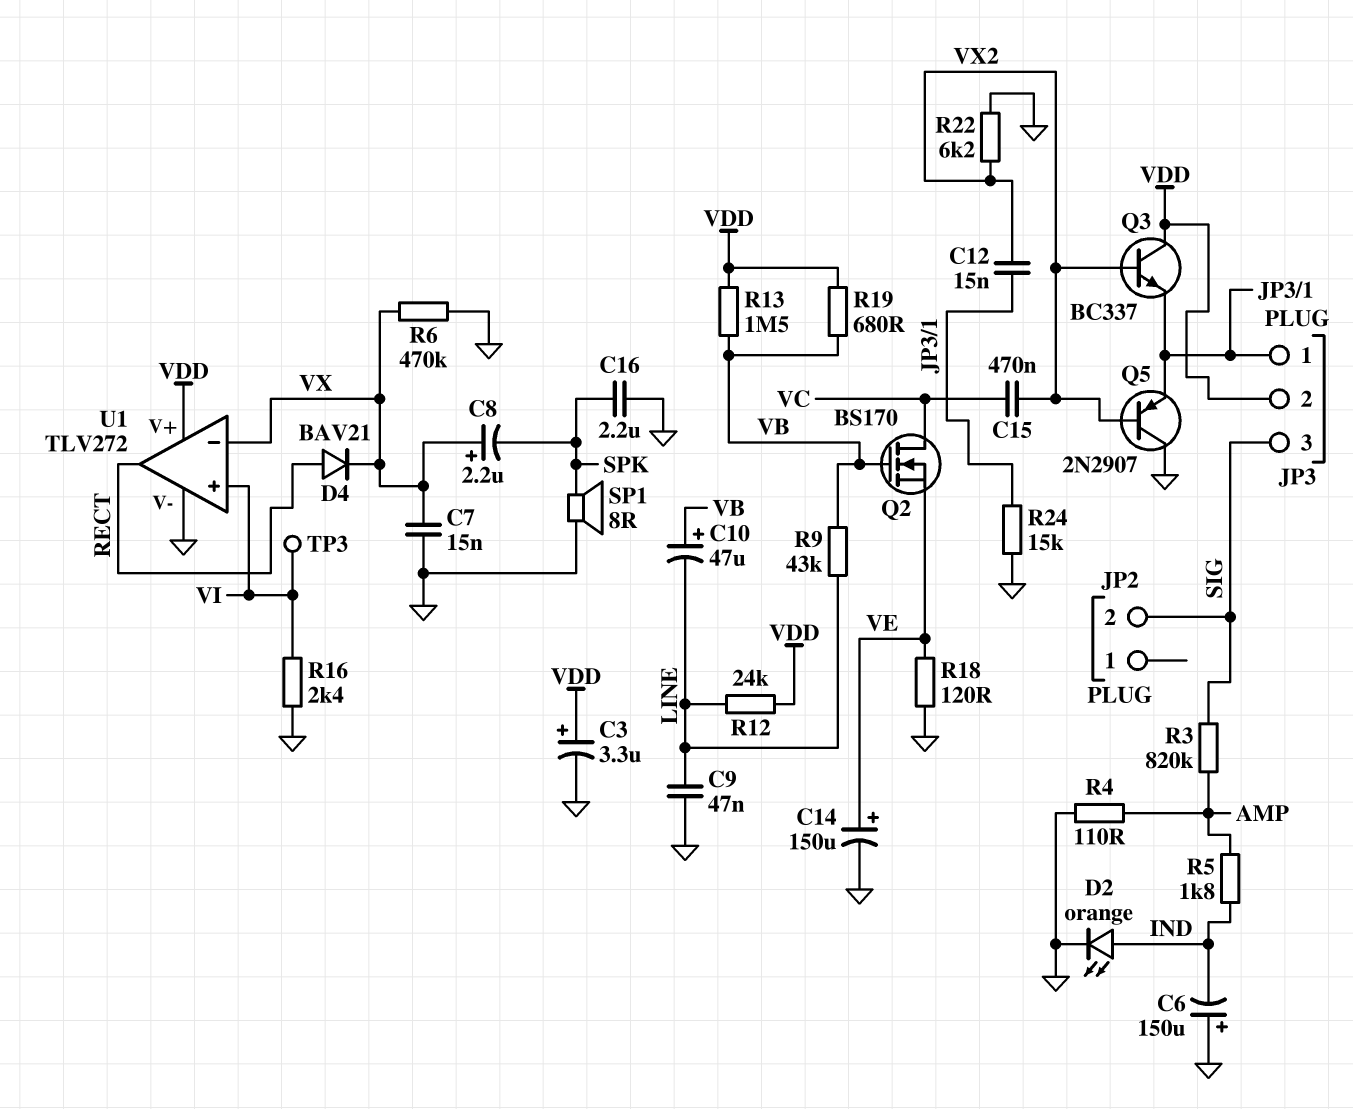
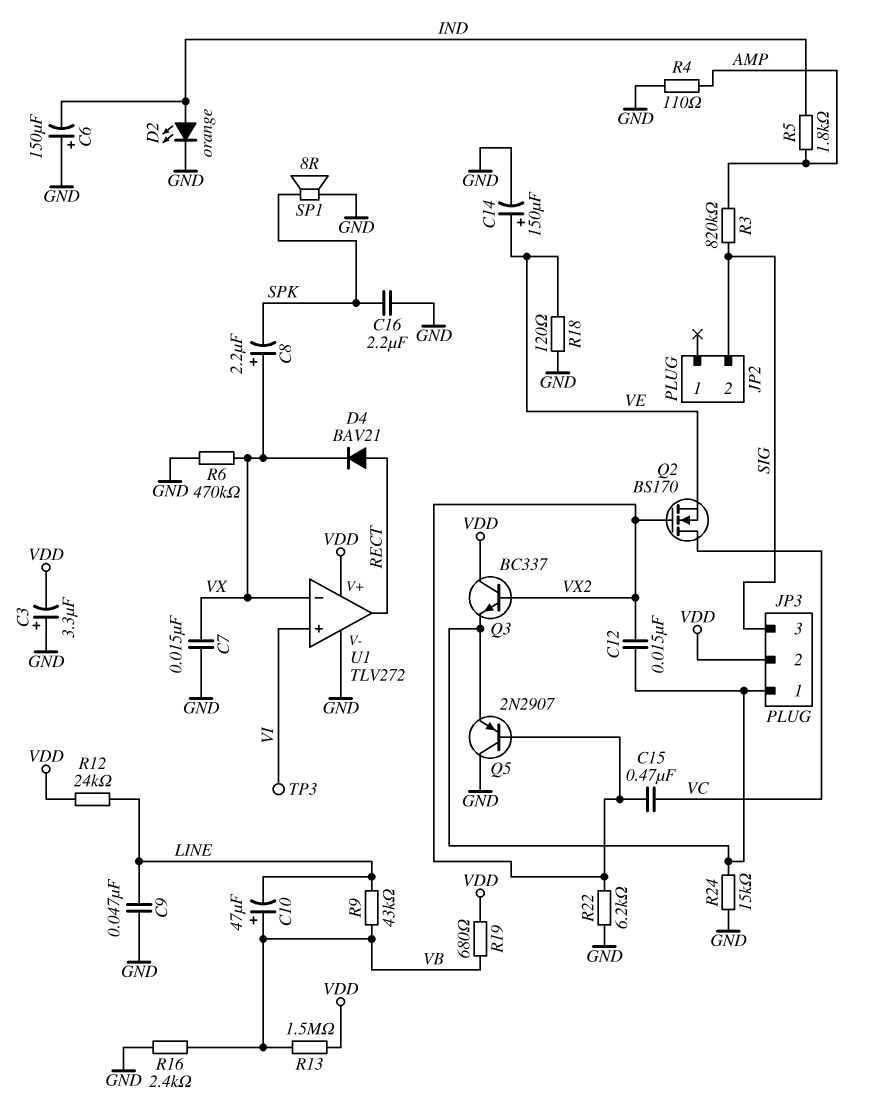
C3: 3.3uF (plus VDD, minus GND) -> 3.3uF (plus GND, minus VDD)
Q2: NMOS BS170 (G VB, D VC, S VE) -> NMOS BS170 (G VX2, D VC, S VE)
R16: 2.4k (GND, VI) -> 2.4k (GND, VB)

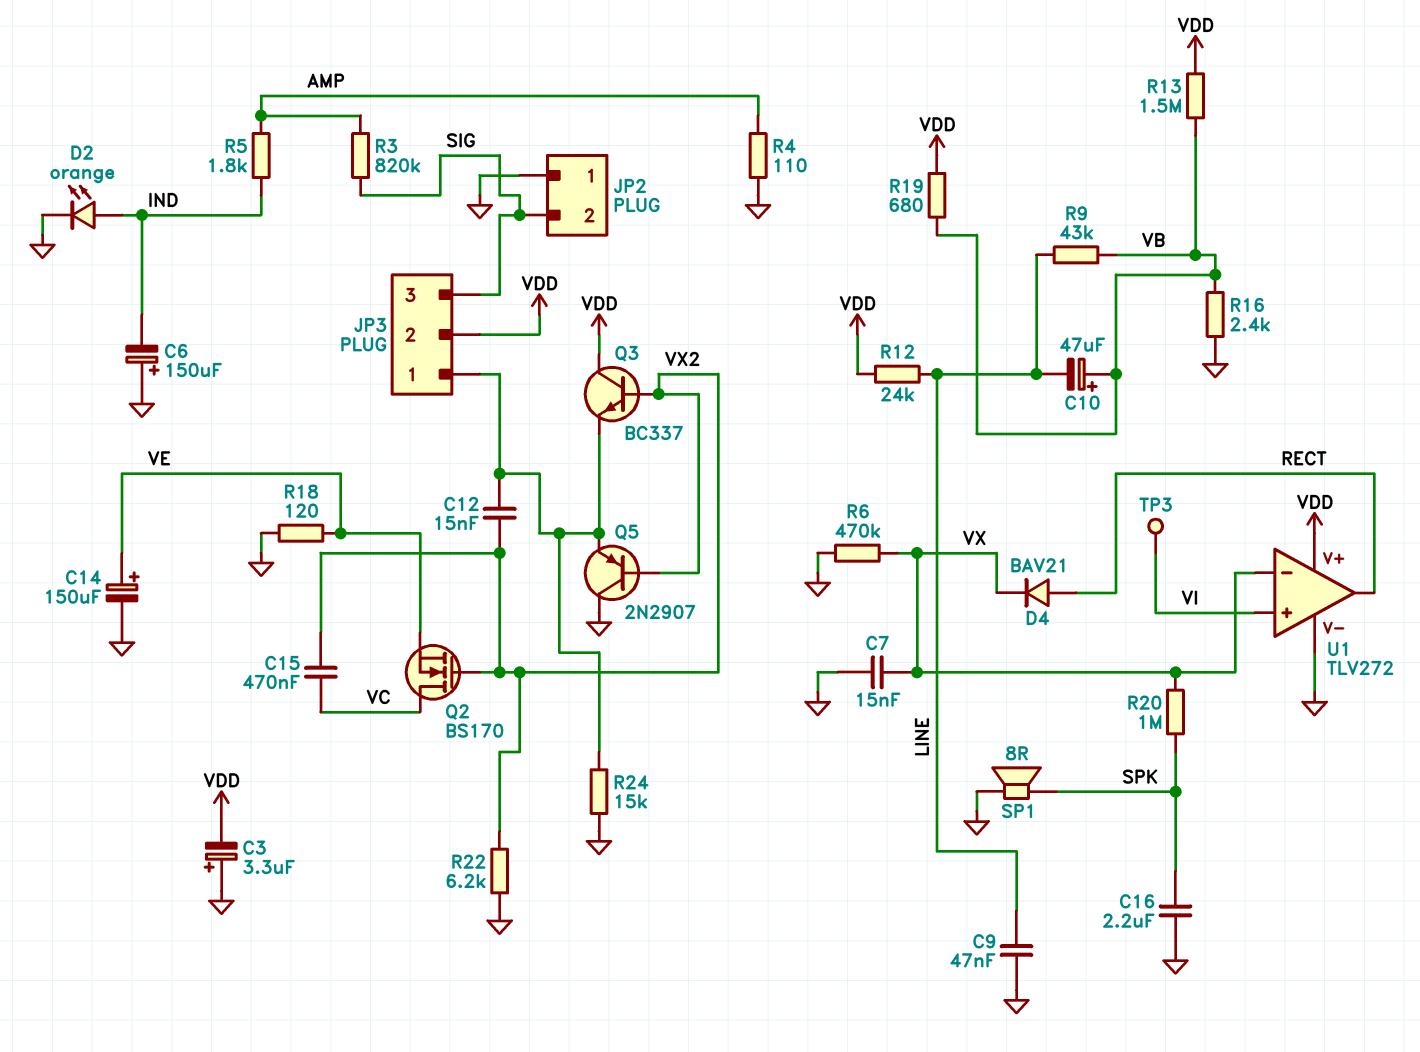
C8: 2.2uF (plus VX, minus SPK) -> none
JP2 pin 1: none -> GND
R20: none -> 1M (SPK, VX)

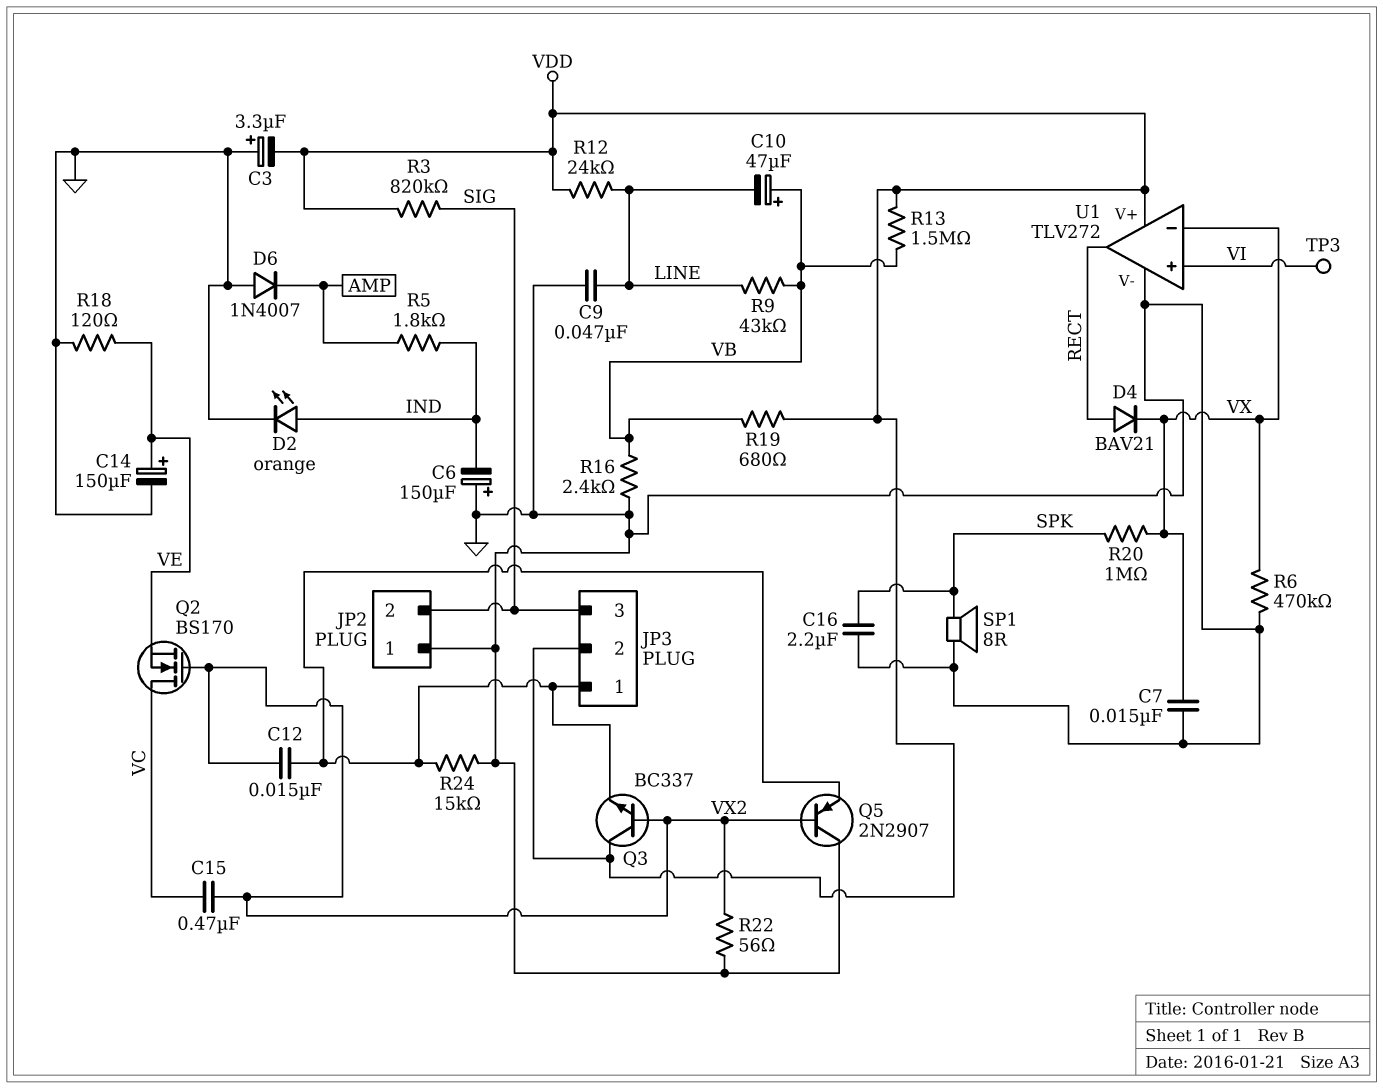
D6: none -> diode 1N4007 (A GND, K AMP)
R3: 820k (AMP, SIG) -> 820k (SIG, VDD)
R4: 110 (AMP, GND) -> none
R22: 6.2k (GND, VX2) -> 56 (GND, VX2)

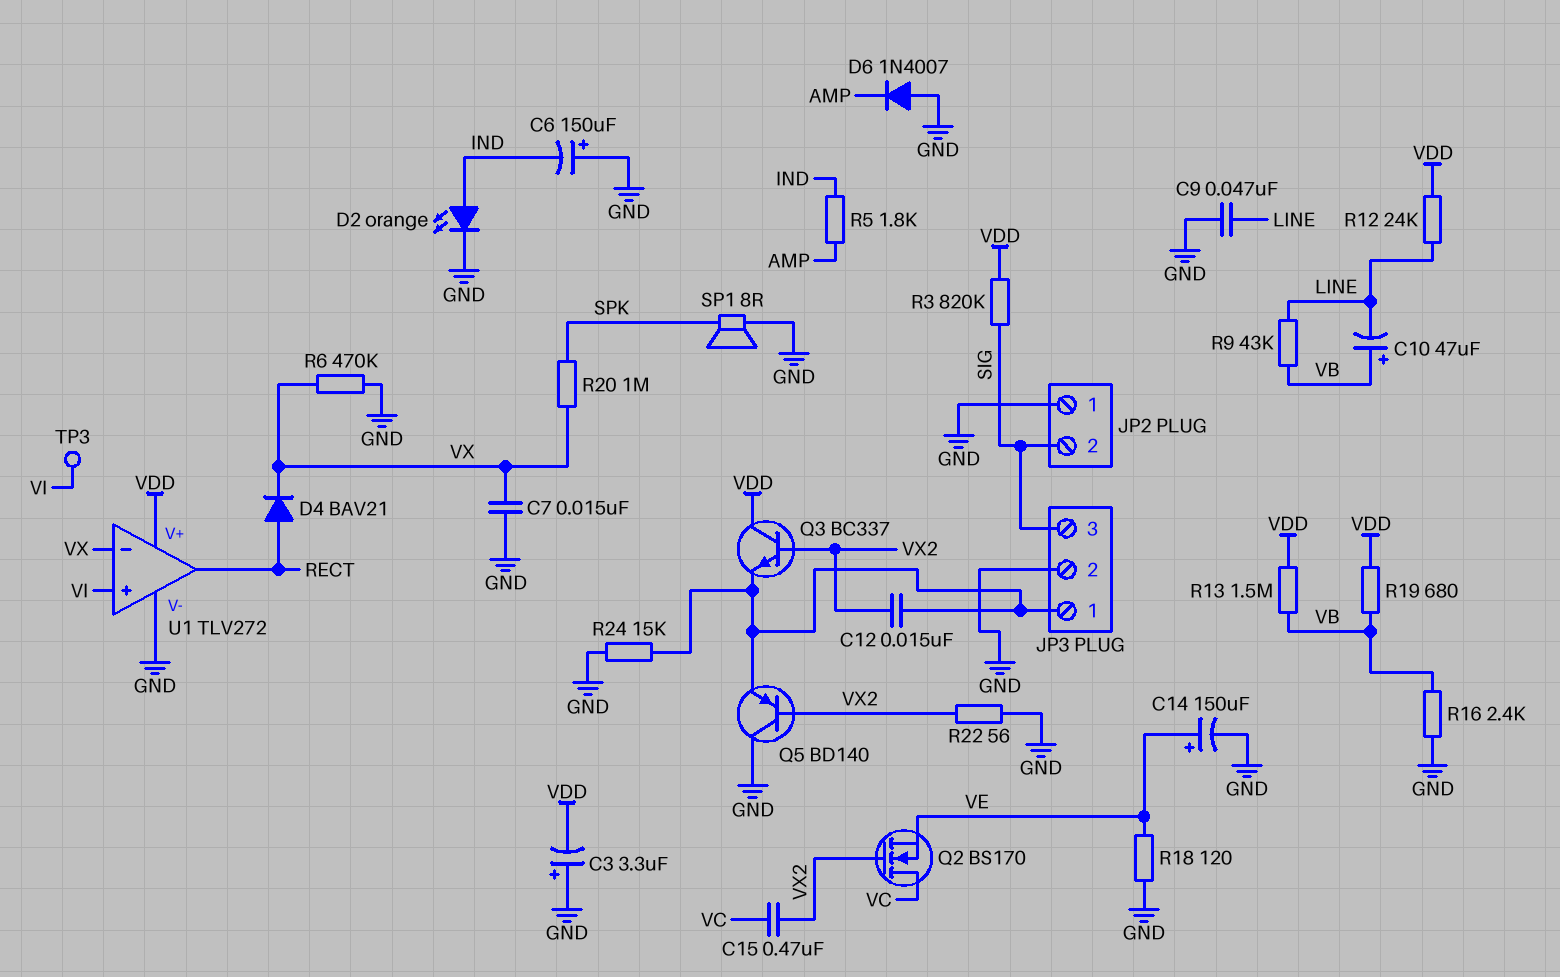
C16: 2.2uF (GND, SPK) -> none
JP3 pin 2: VDD -> GND
Q5: PNP 2N2907 (B VX2, C GND, E JP3/1) -> PNP BD140 (B VX2, C GND, E JP3/1)

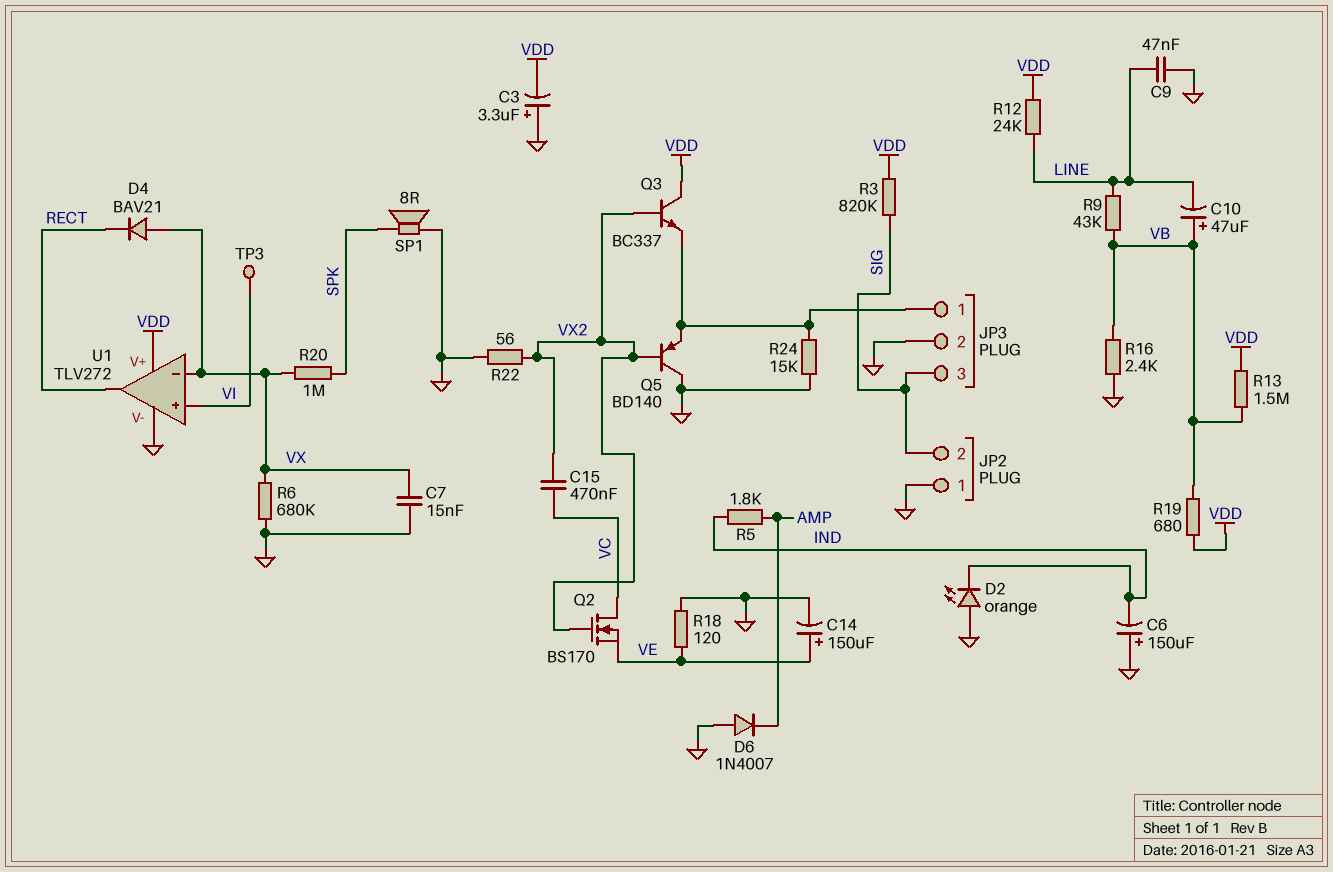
C12: 15nF (JP3/1, VX2) -> none
D2: LED orange (A IND, K GND) -> LED orange (A GND, K IND)
D4: diode BAV21 (A RECT, K VX) -> diode BAV21 (A VX, K RECT)
R6: 470k (GND, VX) -> 680k (GND, VX)

